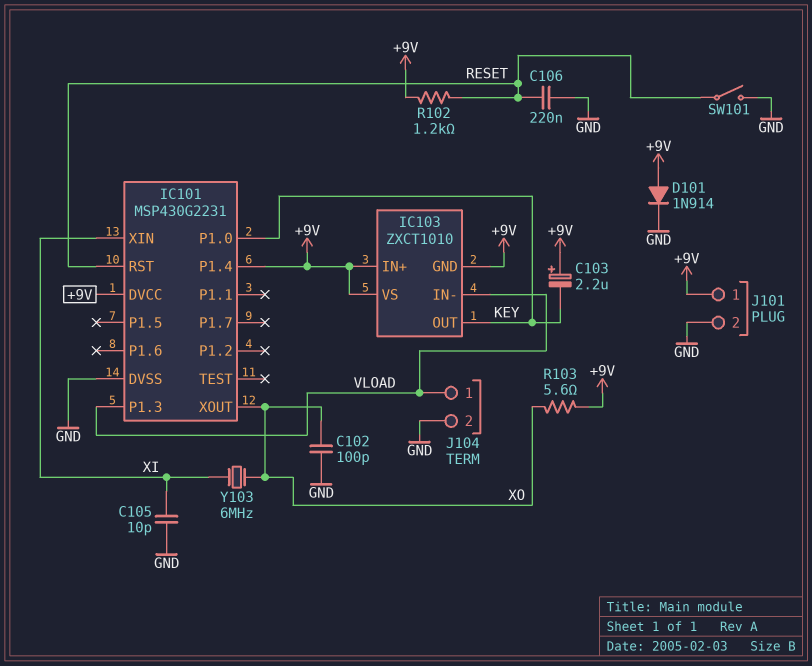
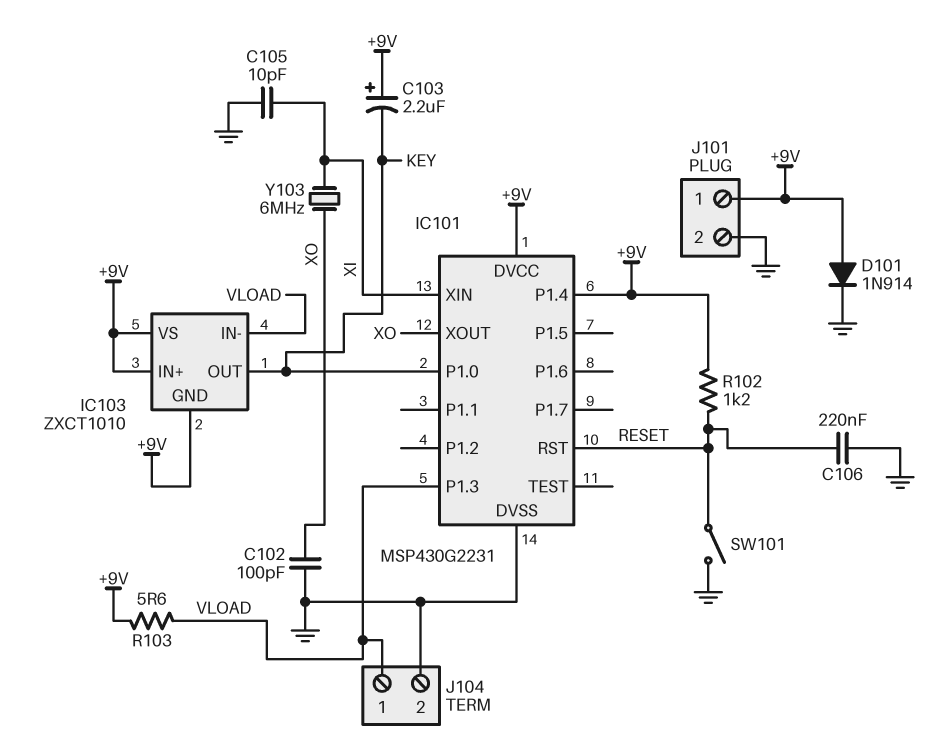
R103: 5.6 (+9V, XO) -> 5.6 (+9V, VLOAD)

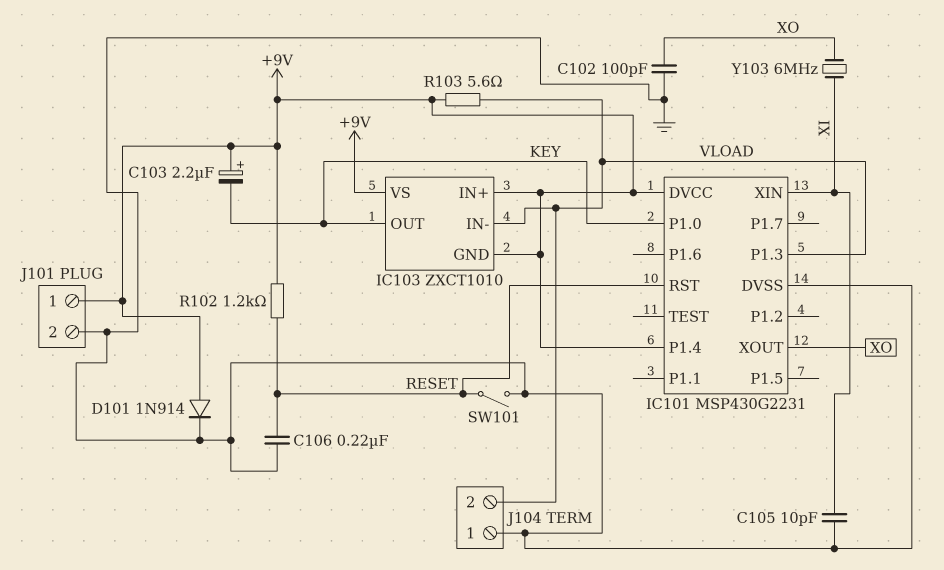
J104 pin 1: VLOAD -> GND
J104 pin 2: GND -> VLOAD

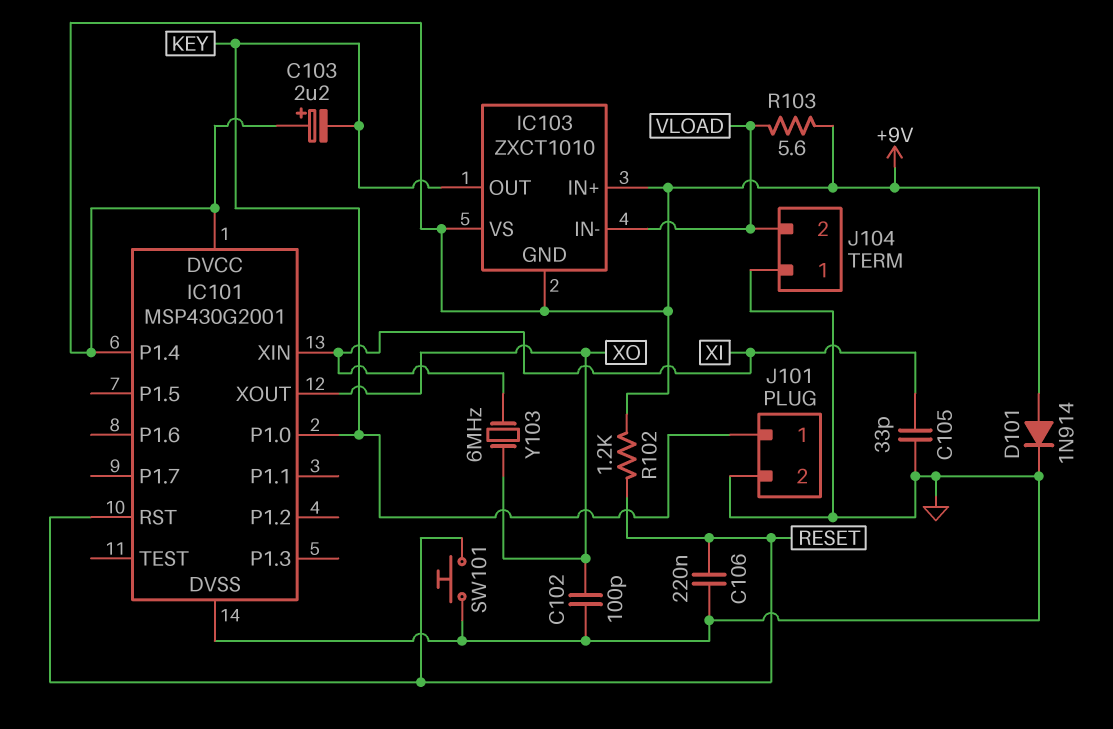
C105: 10pF (GND, XI) -> 33pF (GND, XI)
IC101: MSP430G2231 -> MSP430G2001
IC101 pin P1.3: VLOAD -> none
J101 pin 1: +9V -> KEY
SW101: switch (GND, RESET) -> button (GND, RESET)

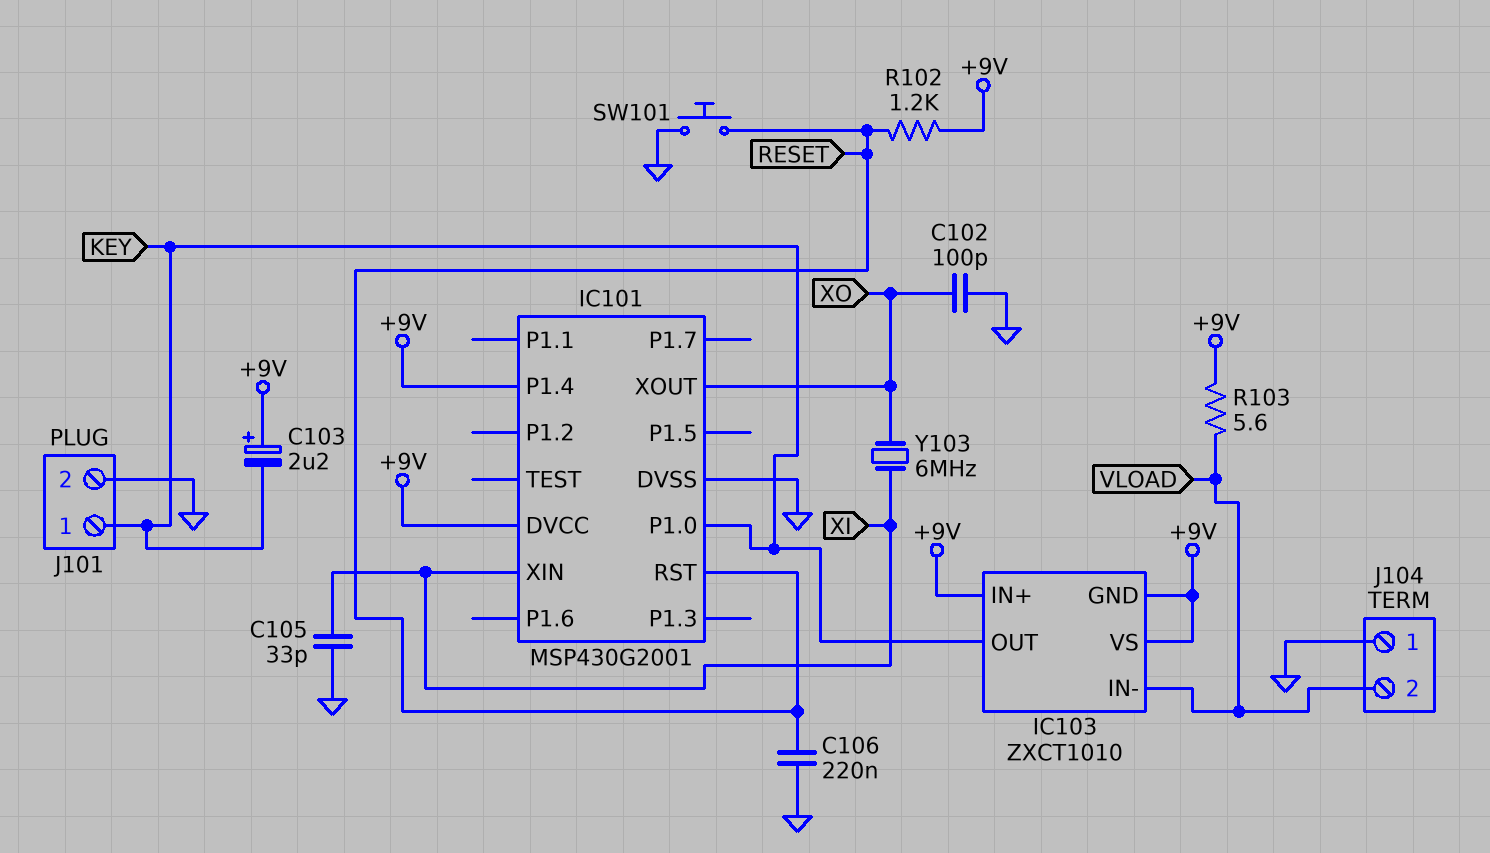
D101: diode 1N914 (A +9V, K GND) -> none

